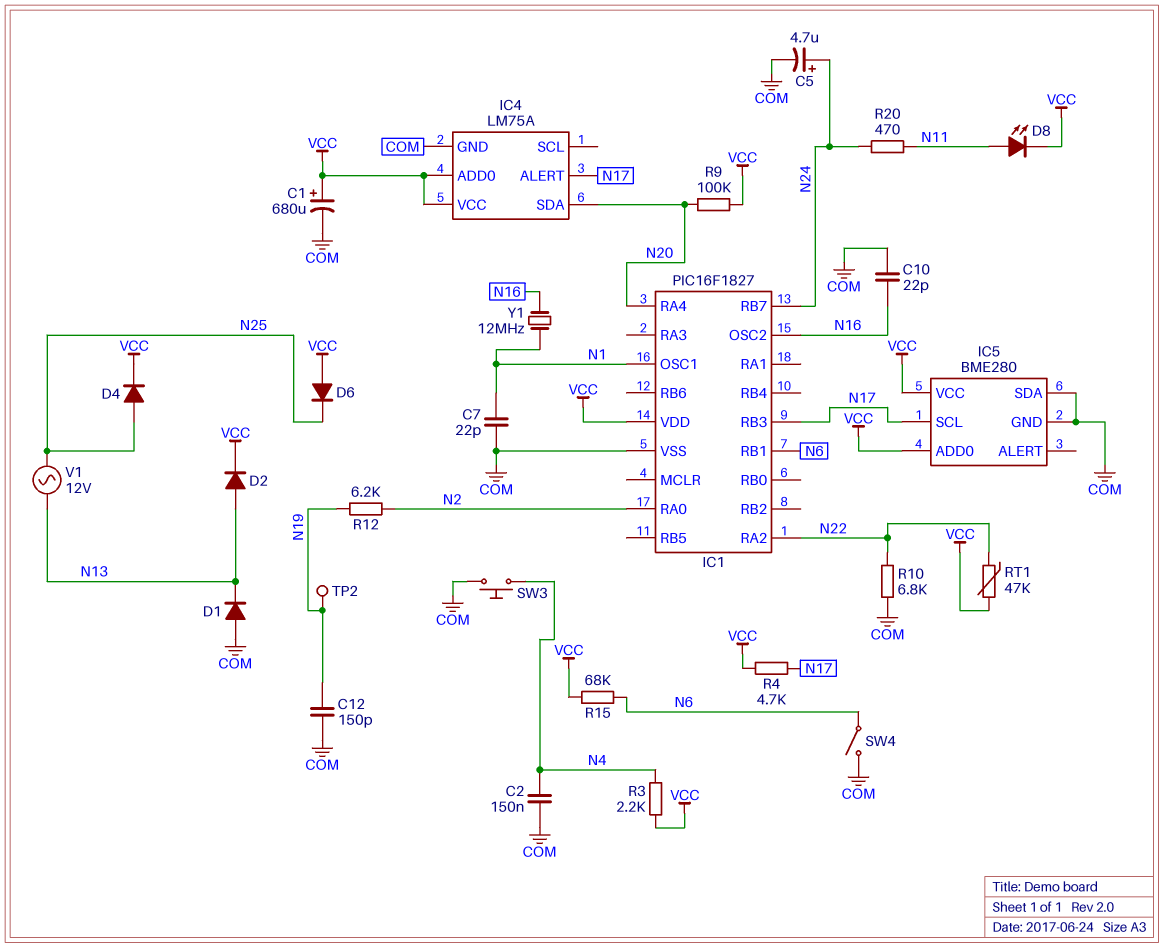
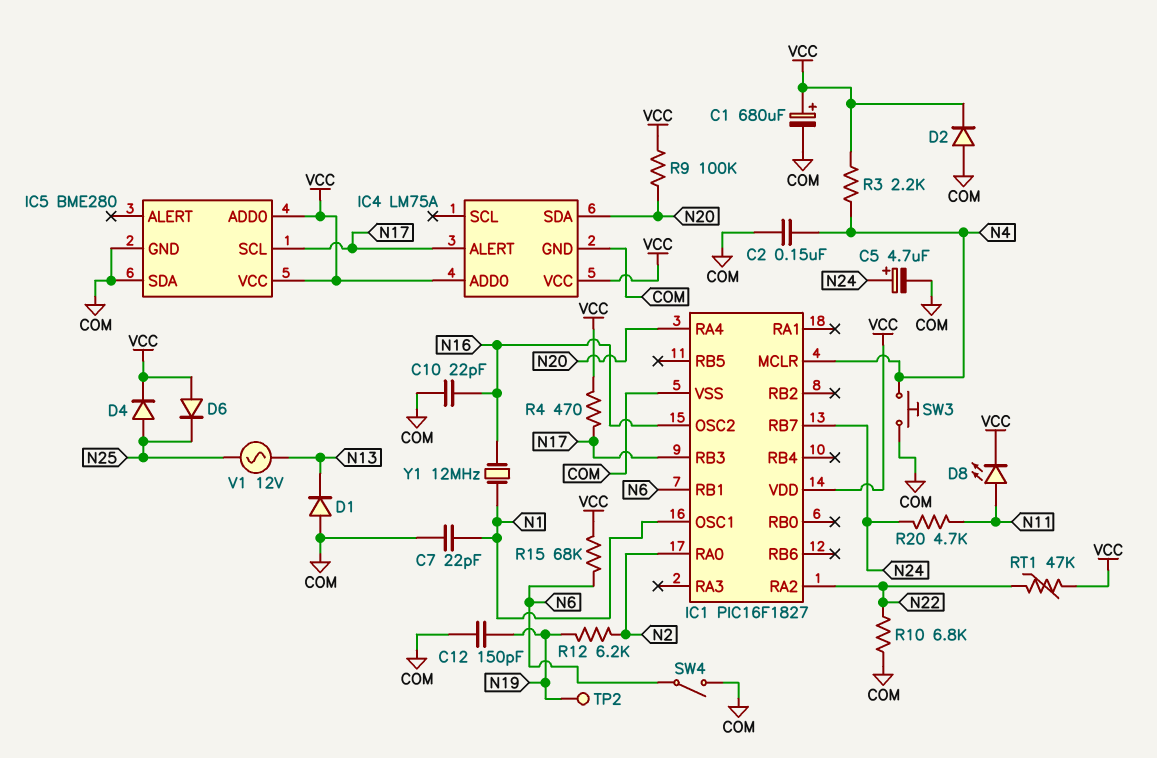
D2: diode (A N13, K VCC) -> diode (A COM, K VCC)
IC1 pin MCLR: none -> N4
R4: 4.7k (N17, VCC) -> 470 (N17, VCC)
R20: 470 (N11, N24) -> 4.7k (N11, N24)

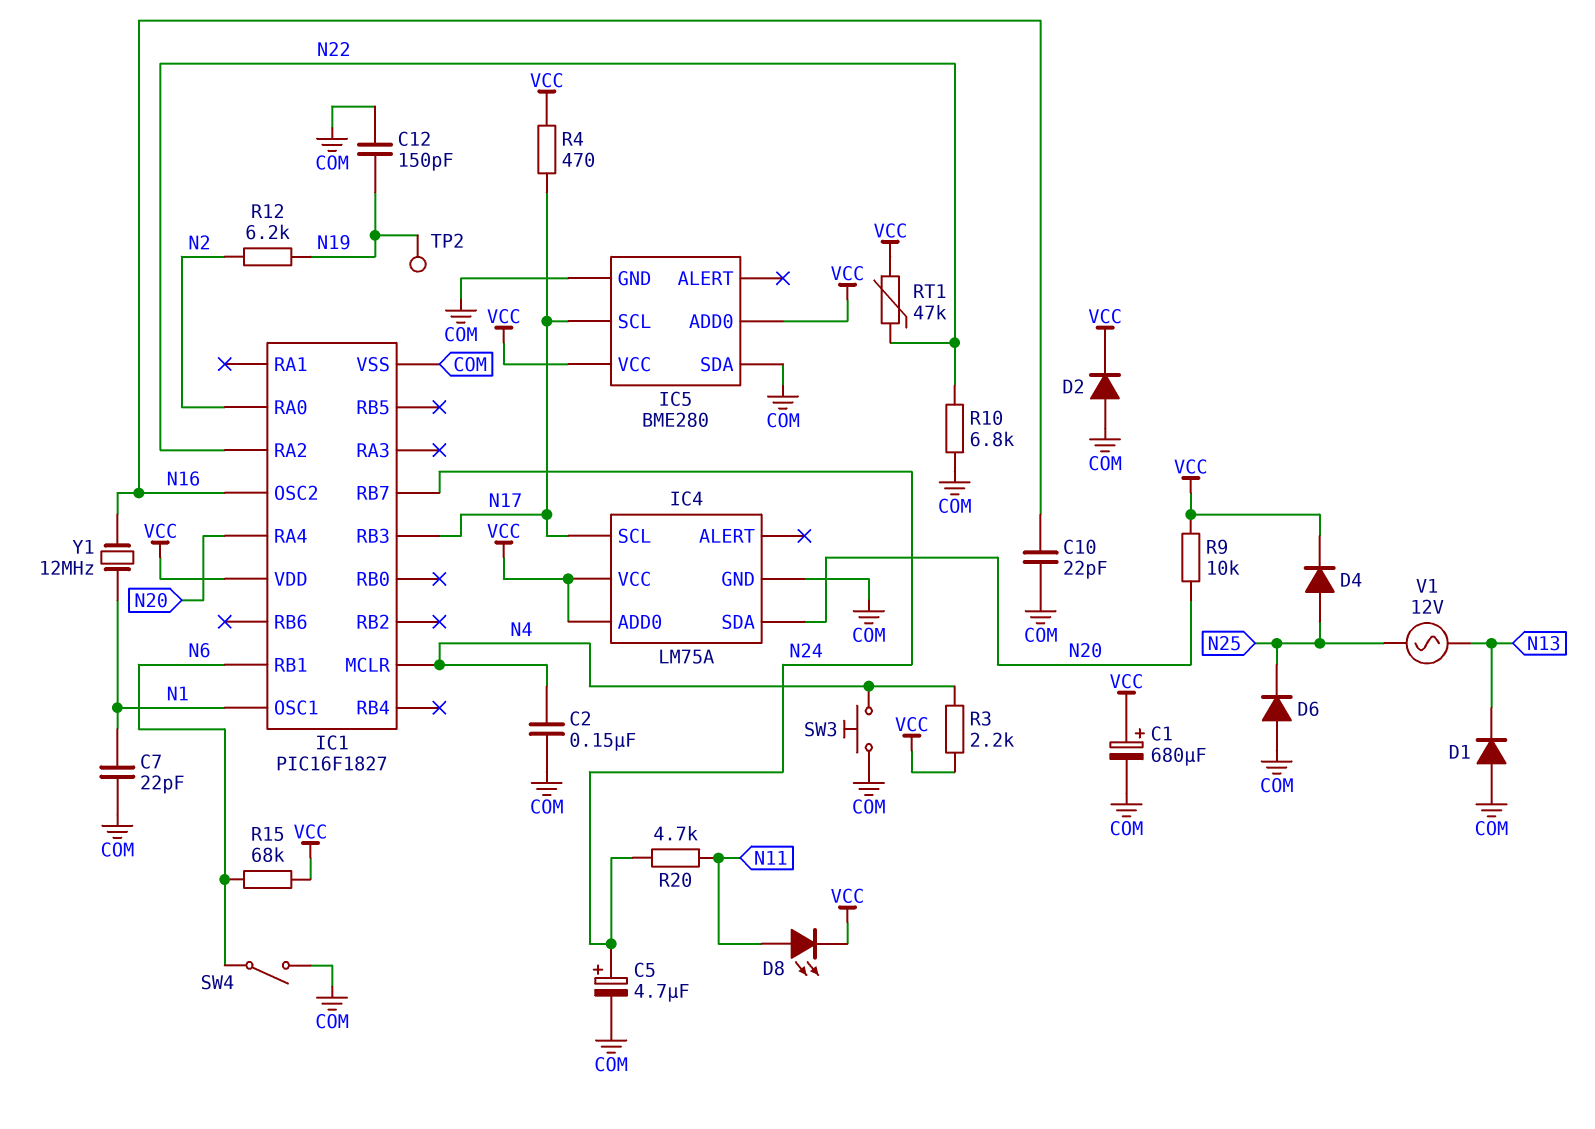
D6: diode (A VCC, K N25) -> diode (A COM, K N25)
IC4 pin ALERT: N17 -> none
IC4 pin SCL: none -> N17
R9: 100k (N20, VCC) -> 10k (N20, VCC)

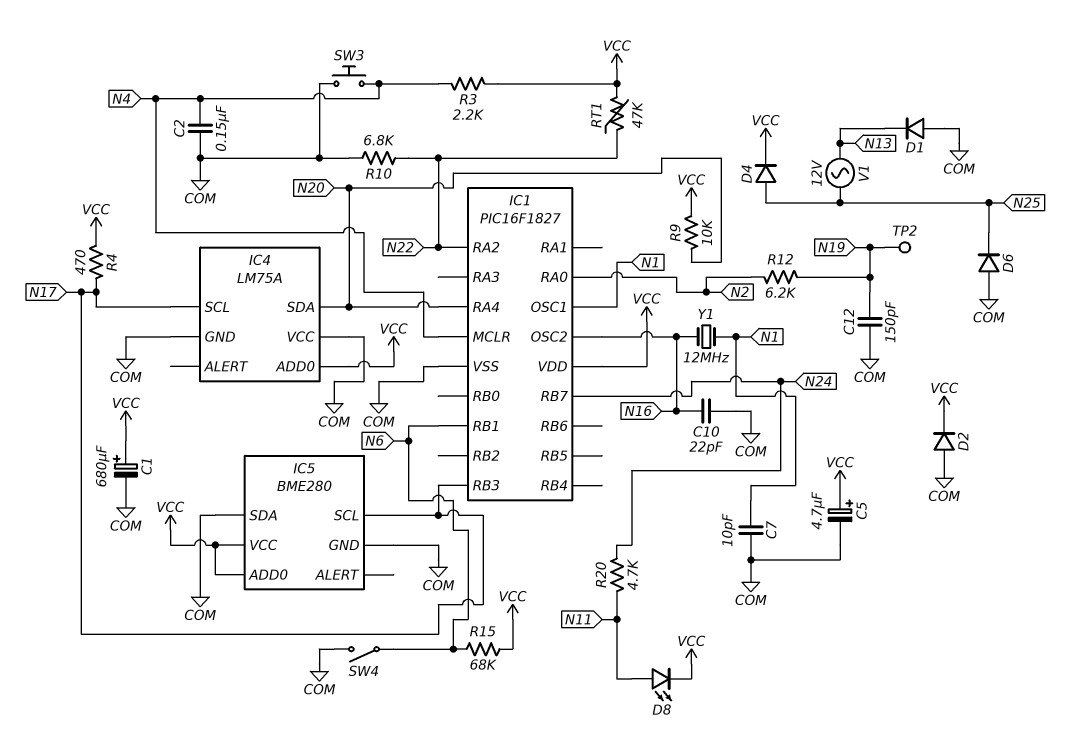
C5: 4.7uF (plus N24, minus COM) -> 4.7uF (plus VCC, minus COM)
C7: 22pF (COM, N1) -> 10pF (COM, N1)
IC4 pin VCC: VCC -> COM

